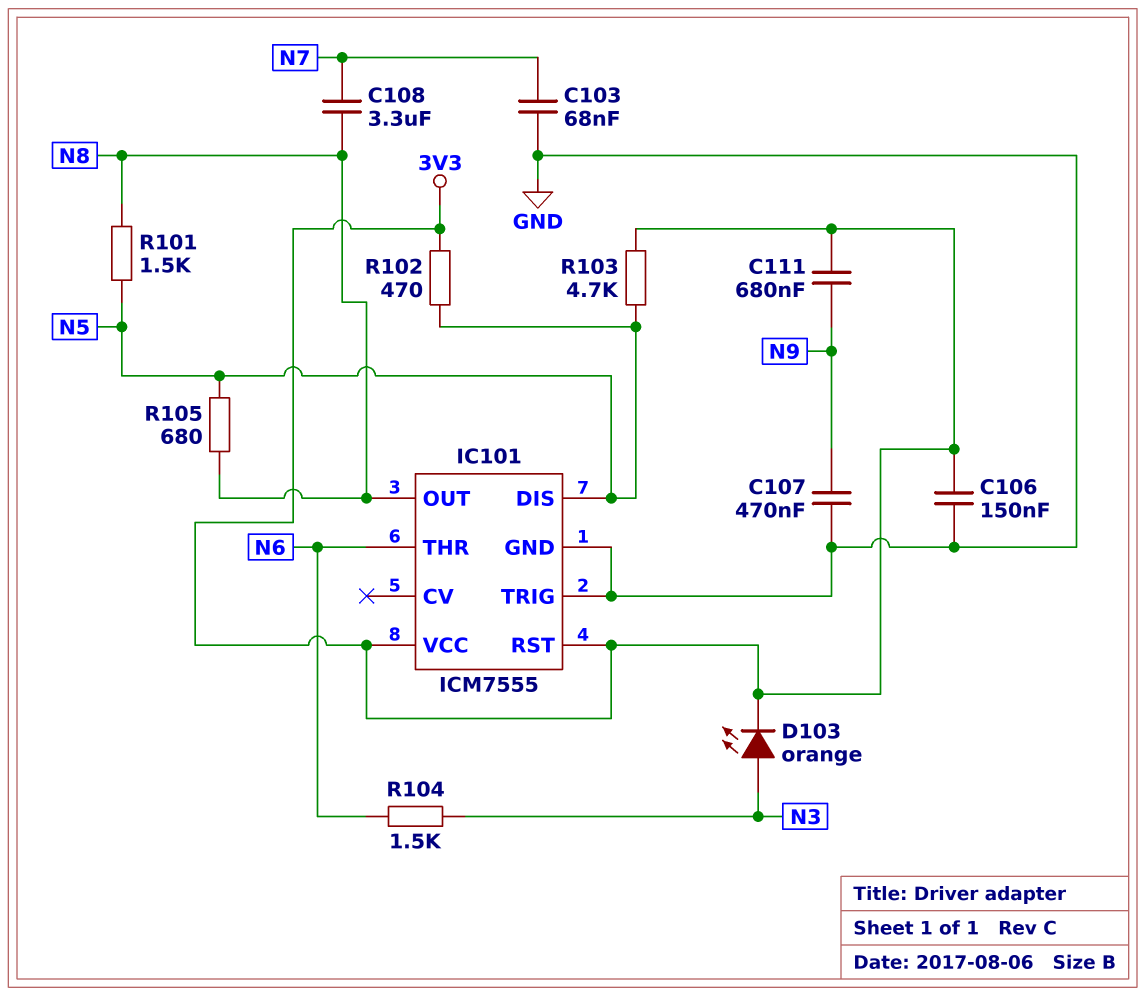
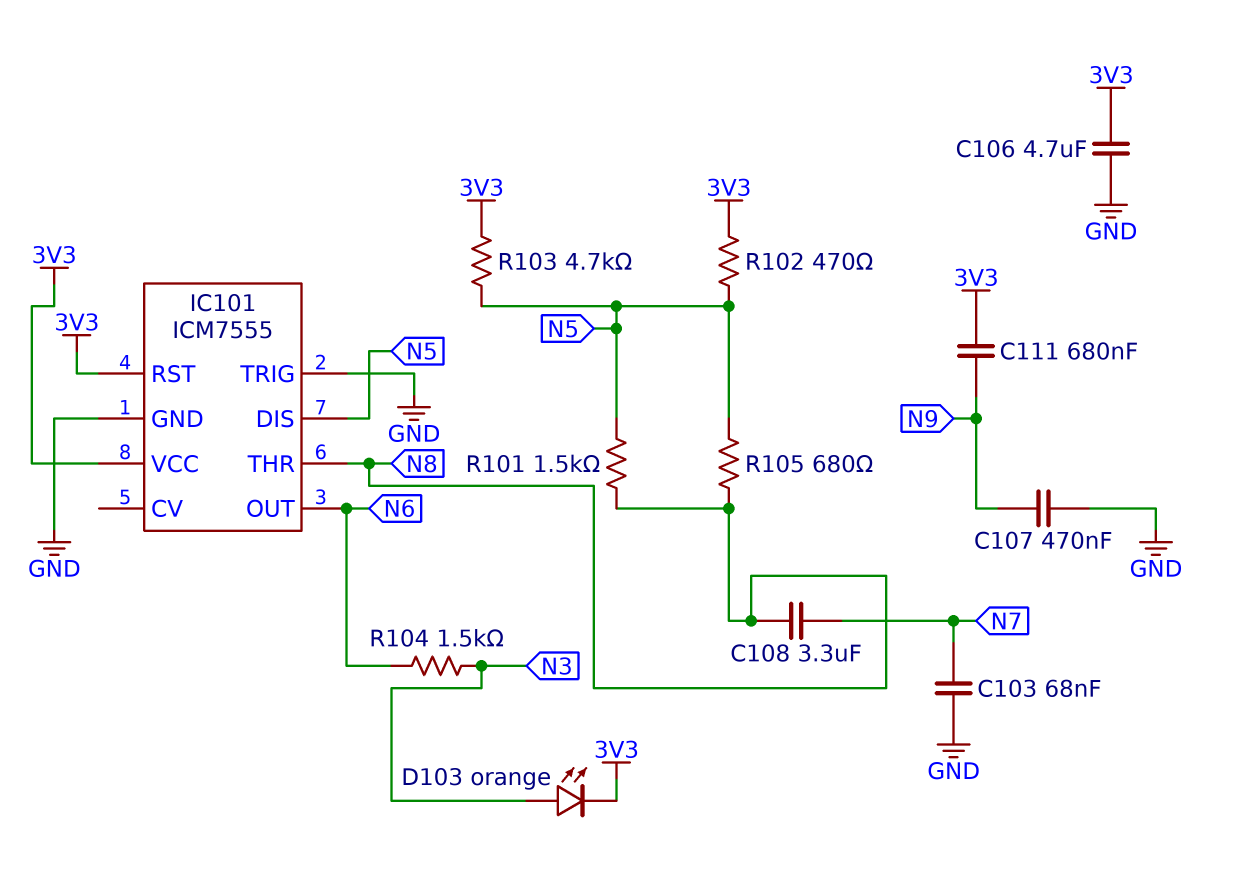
C106: 150nF (3V3, GND) -> 4.7uF (3V3, GND)
IC101 pin OUT: N8 -> N6
IC101 pin THR: N6 -> N8

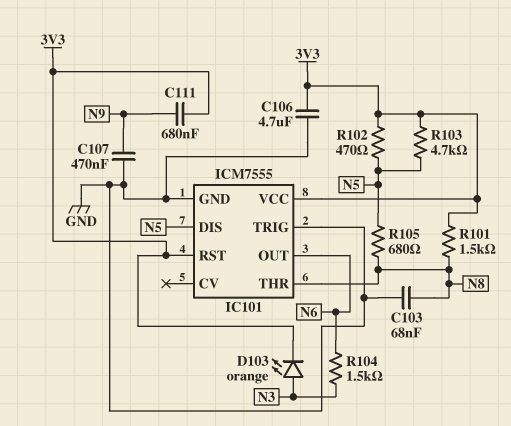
C103: 68nF (GND, N7) -> 68nF (GND, N8)
C108: 3.3uF (N7, N8) -> none
R101: 1.5k (N5, N8) -> 1.5k (3V3, N8)

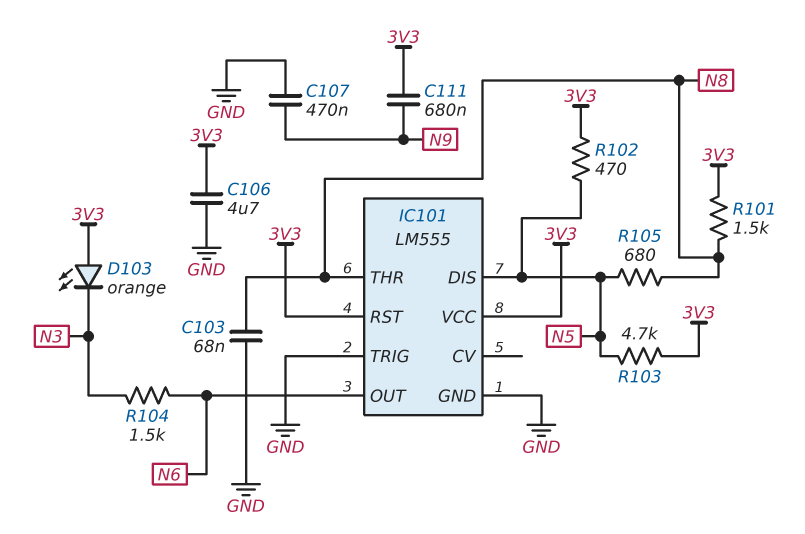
D103: LED orange (A N3, K 3V3) -> LED orange (A 3V3, K N3)
IC101: ICM7555 -> LM555

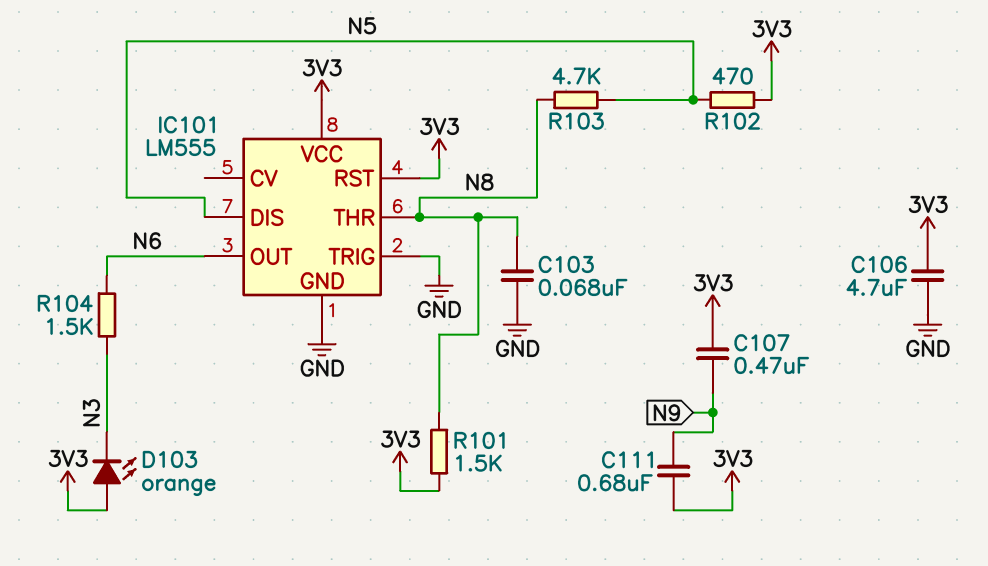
C107: 470nF (GND, N9) -> 470nF (3V3, N9)
R103: 4.7k (3V3, N5) -> 4.7k (N5, N8)
R105: 680 (N5, N8) -> none

